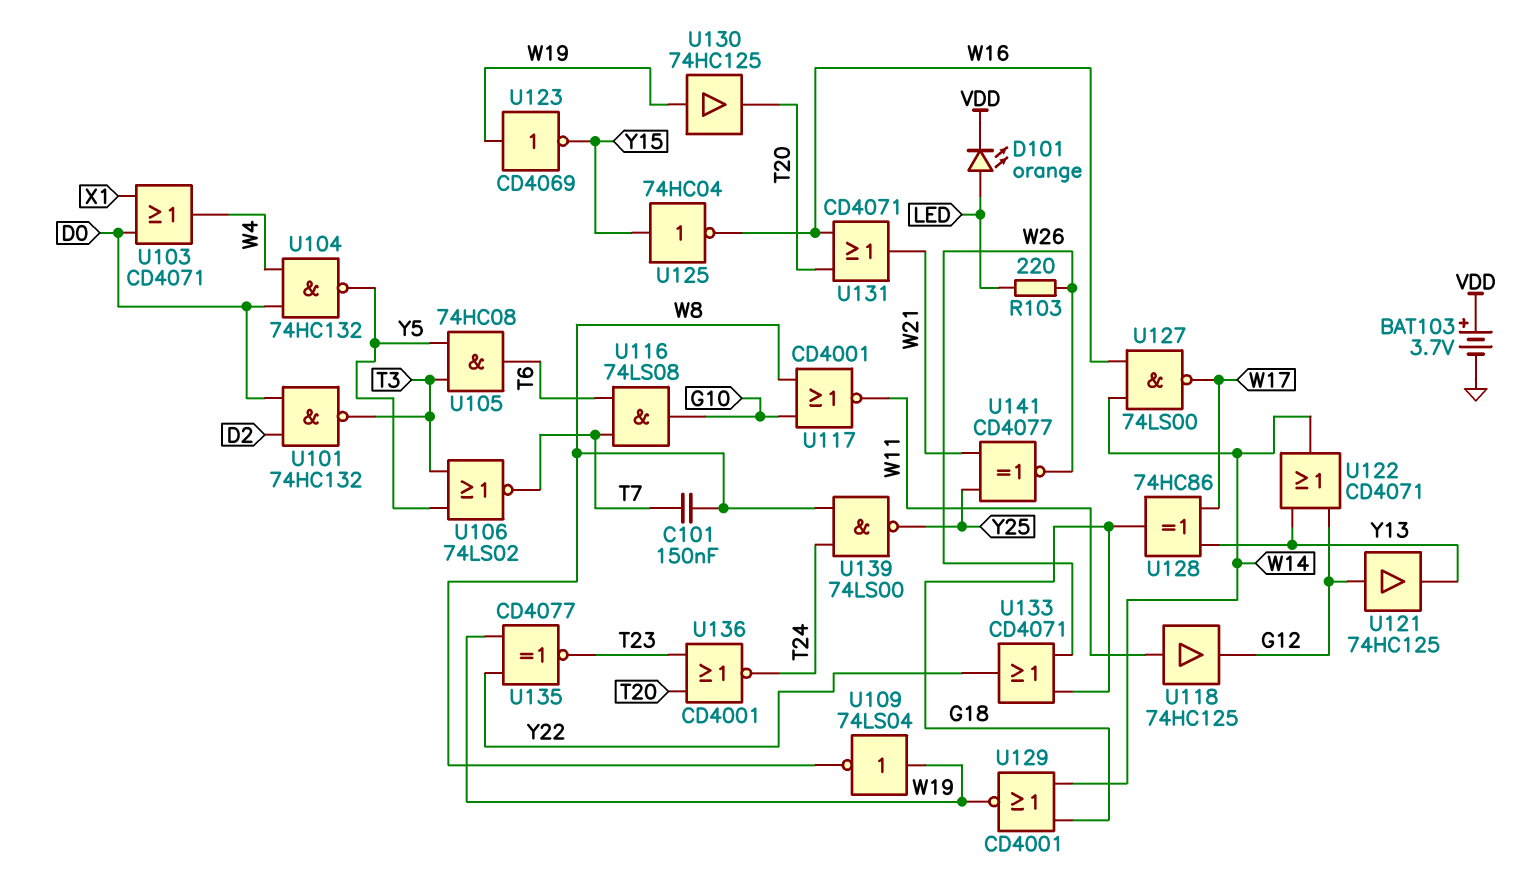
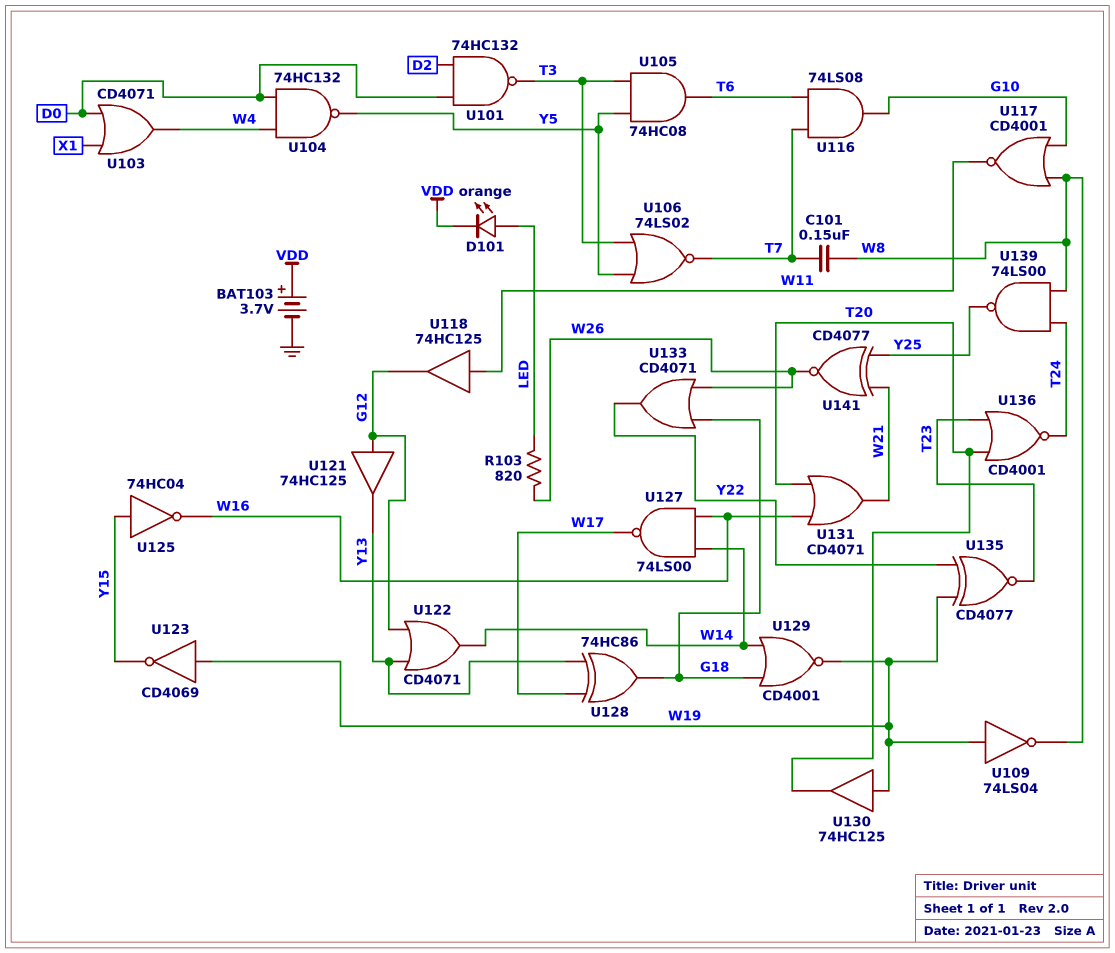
R103: 220 (LED, W26) -> 820 (LED, W26)

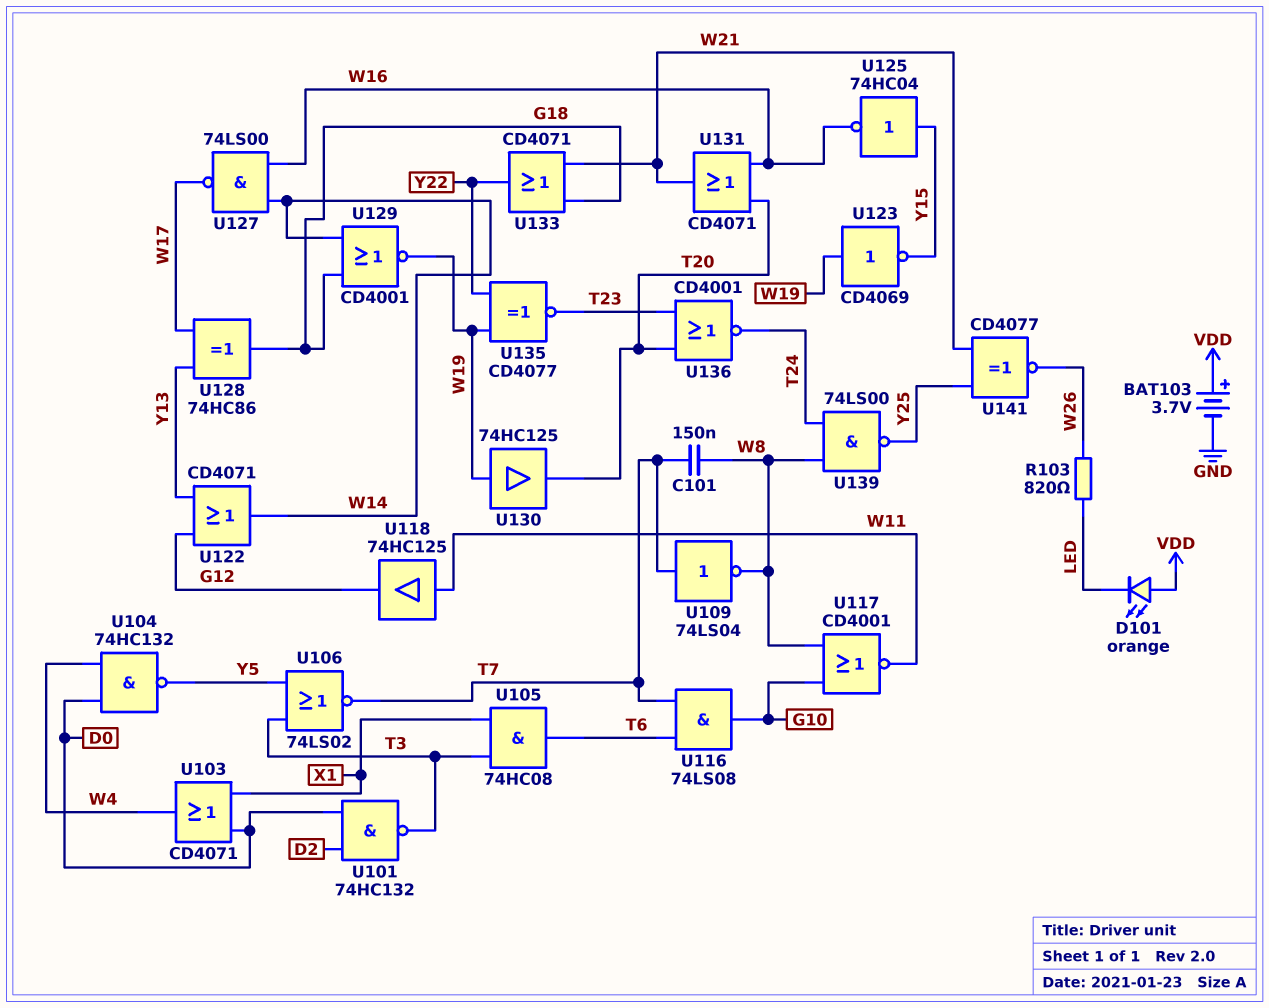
D101: LED orange (A LED, K VDD) -> LED orange (A VDD, K LED)
U105: AND 74HC08 (in T3, in Y5, out T6) -> AND 74HC08 (in T3, in X1, out T6)
U109: NOT 74LS04 (in W19, out W8) -> NOT 74LS04 (in T7, out W8)
U121: buffer 74HC125 (in G12, out Y13) -> none
U133: OR CD4071 (in G18, in W26, out Y22) -> OR CD4071 (in G18, in W21, out Y22)

